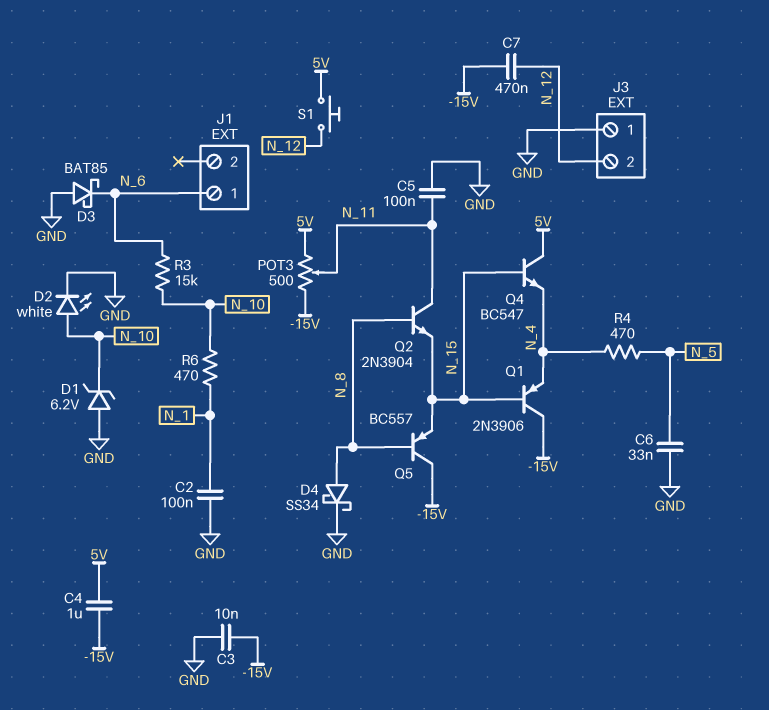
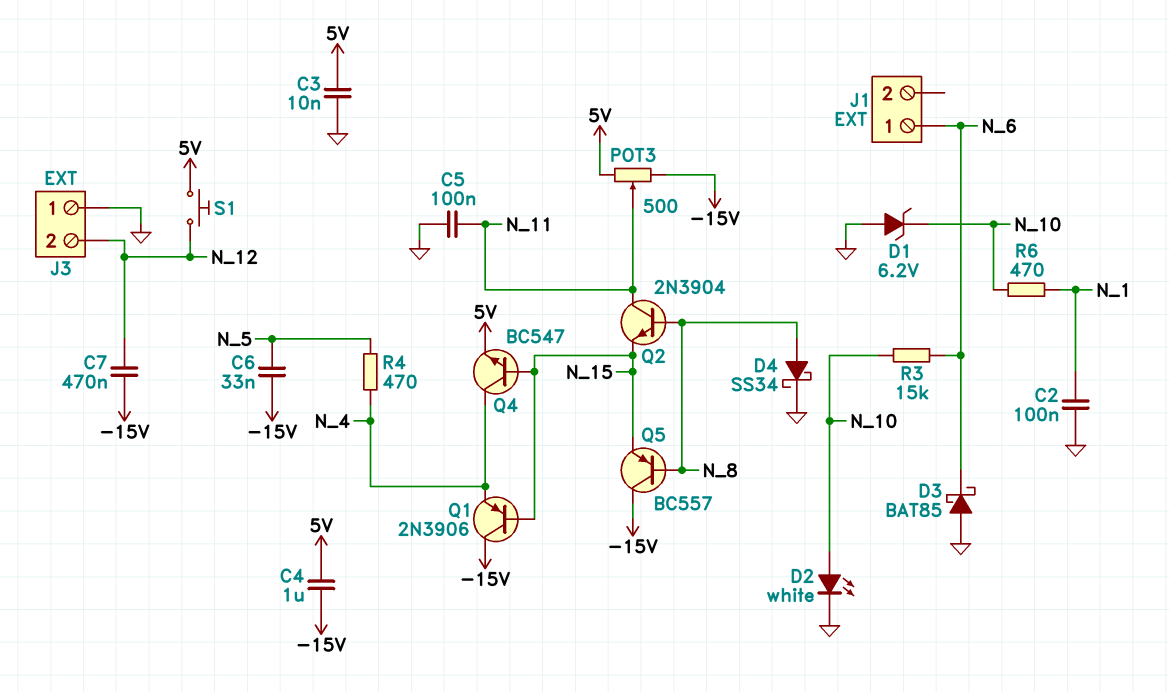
C3: 10nF (-15V, GND) -> 10nF (5V, GND)
C6: 33nF (GND, N_5) -> 33nF (-15V, N_5)
Q4: NPN BC547 (B N_15, C 5V, E N_4) -> NPN BC547 (B N_15, C N_4, E 5V)

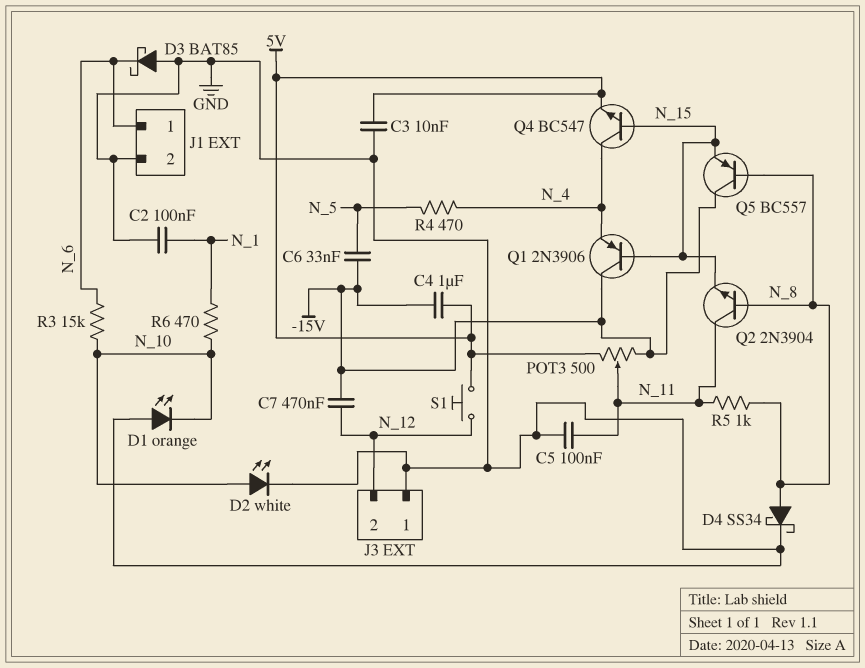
D1: zener 6.2V (A GND, K N_10) -> LED orange (A GND, K N_10)
J1 pin 2: none -> GND
R5: none -> 1k (N_8, N_11)

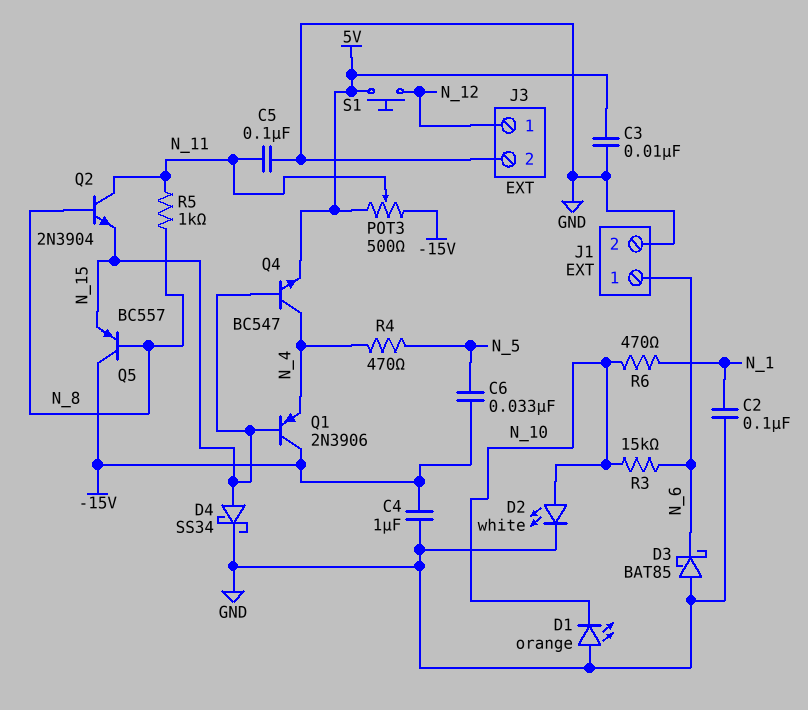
C4: 1uF (-15V, 5V) -> 1uF (-15V, GND)
C7: 470nF (-15V, N_12) -> none
D4: schottky SS34 (A N_8, K GND) -> schottky SS34 (A N_15, K GND)
J3 pin 1: GND -> N_12
J3 pin 2: N_12 -> GND

